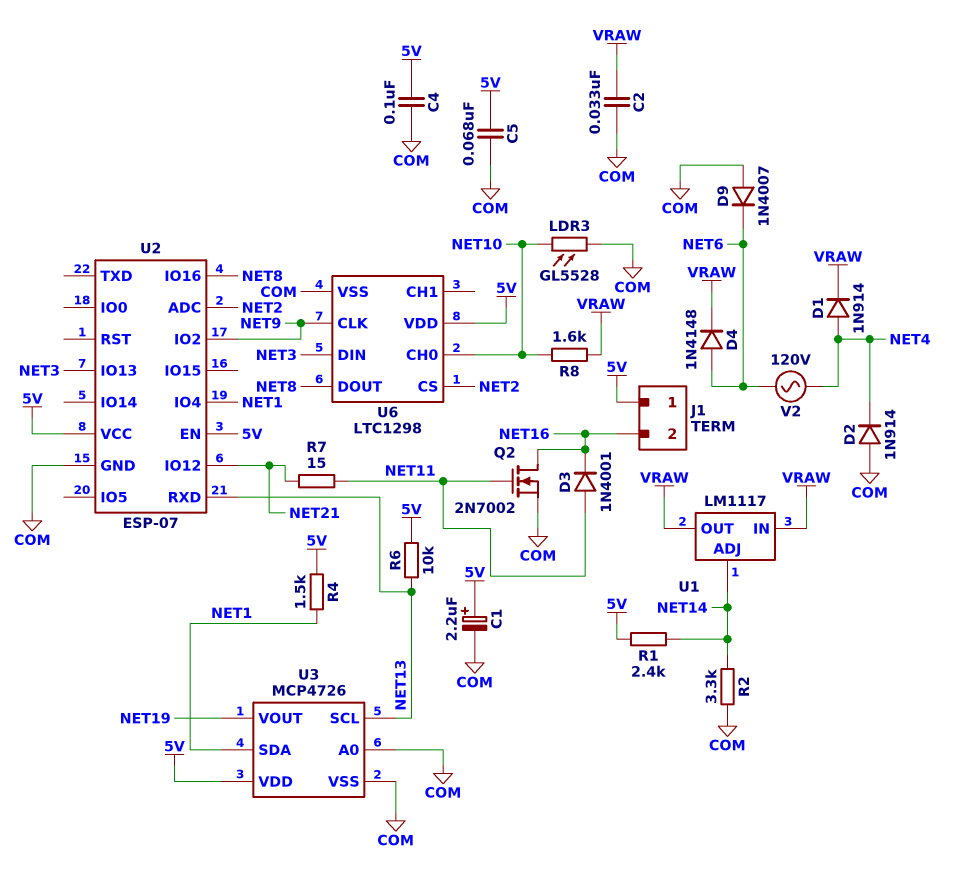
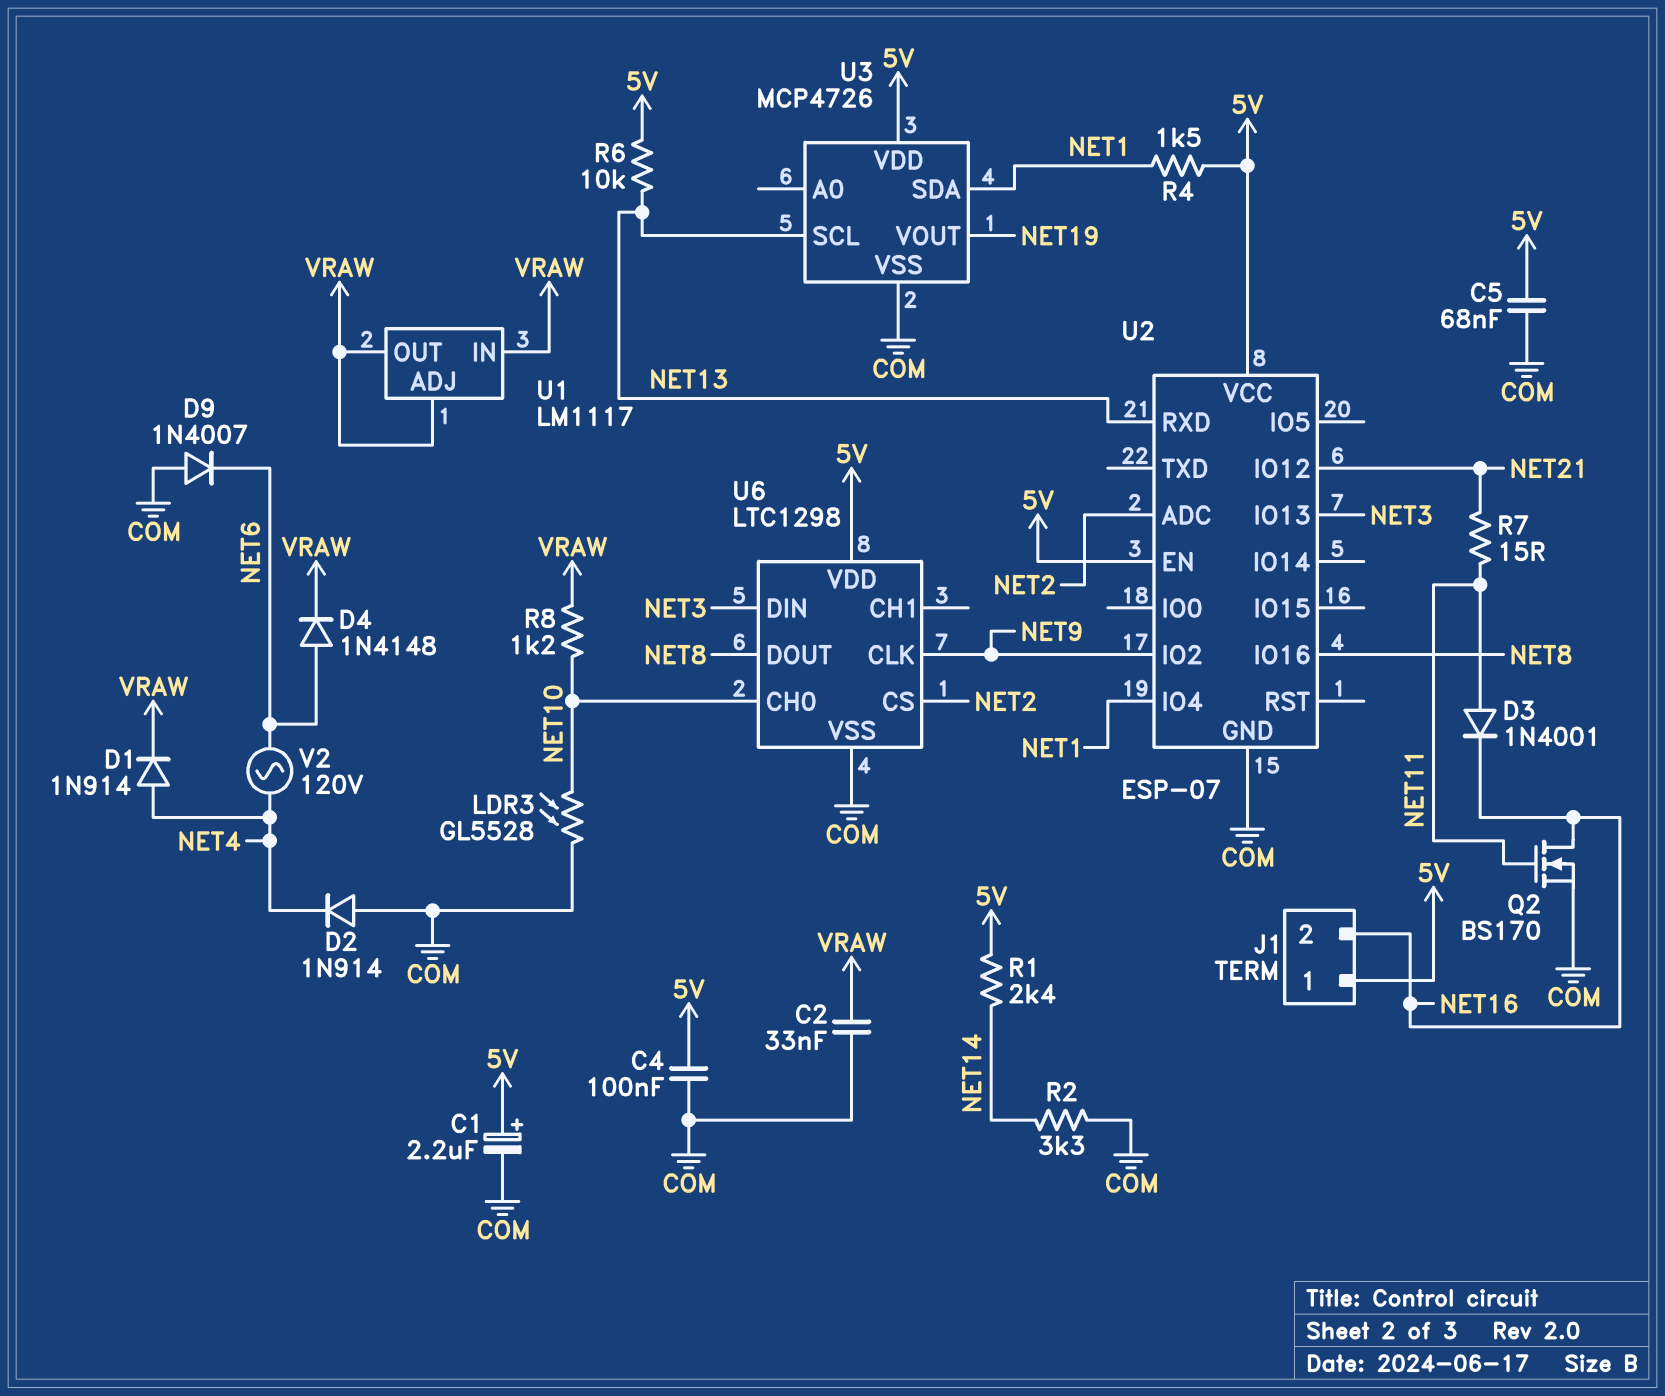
Q2: NMOS 2N7002 (G NET11, D NET16, S COM) -> NMOS BS170 (G NET11, D NET16, S COM)
R8: 1.6k (NET10, VRAW) -> 1.2k (NET10, VRAW)
U1 pin ADJ: NET14 -> VRAW
U3 pin A0: COM -> none

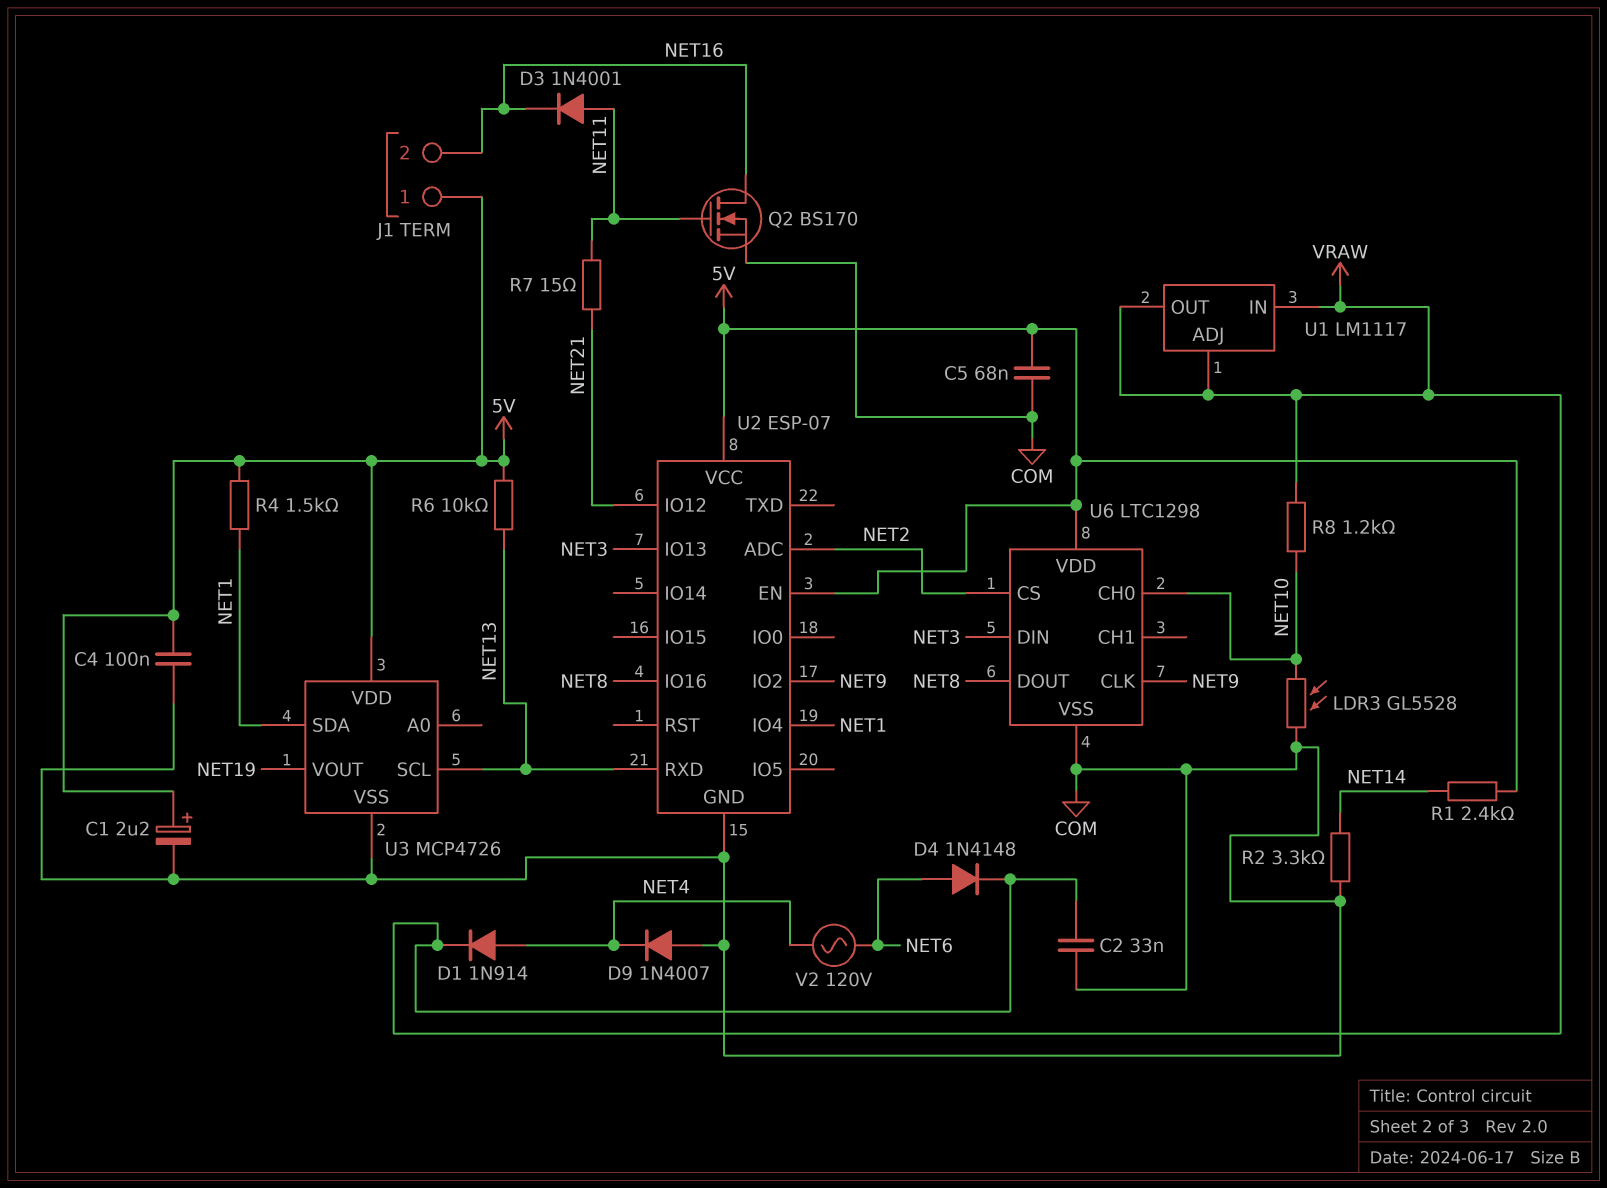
D2: diode 1N914 (A COM, K NET4) -> none
D9: diode 1N4007 (A COM, K NET6) -> diode 1N4007 (A COM, K NET4)

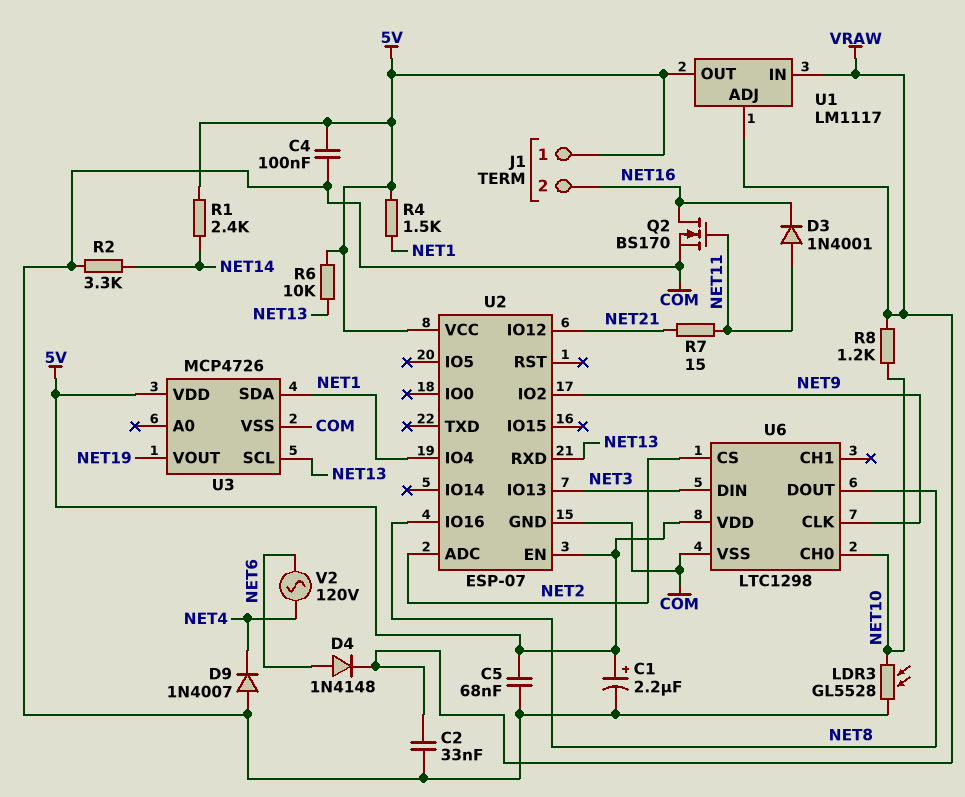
D1: diode 1N914 (A NET4, K VRAW) -> none
U1 pin OUT: VRAW -> 5V

